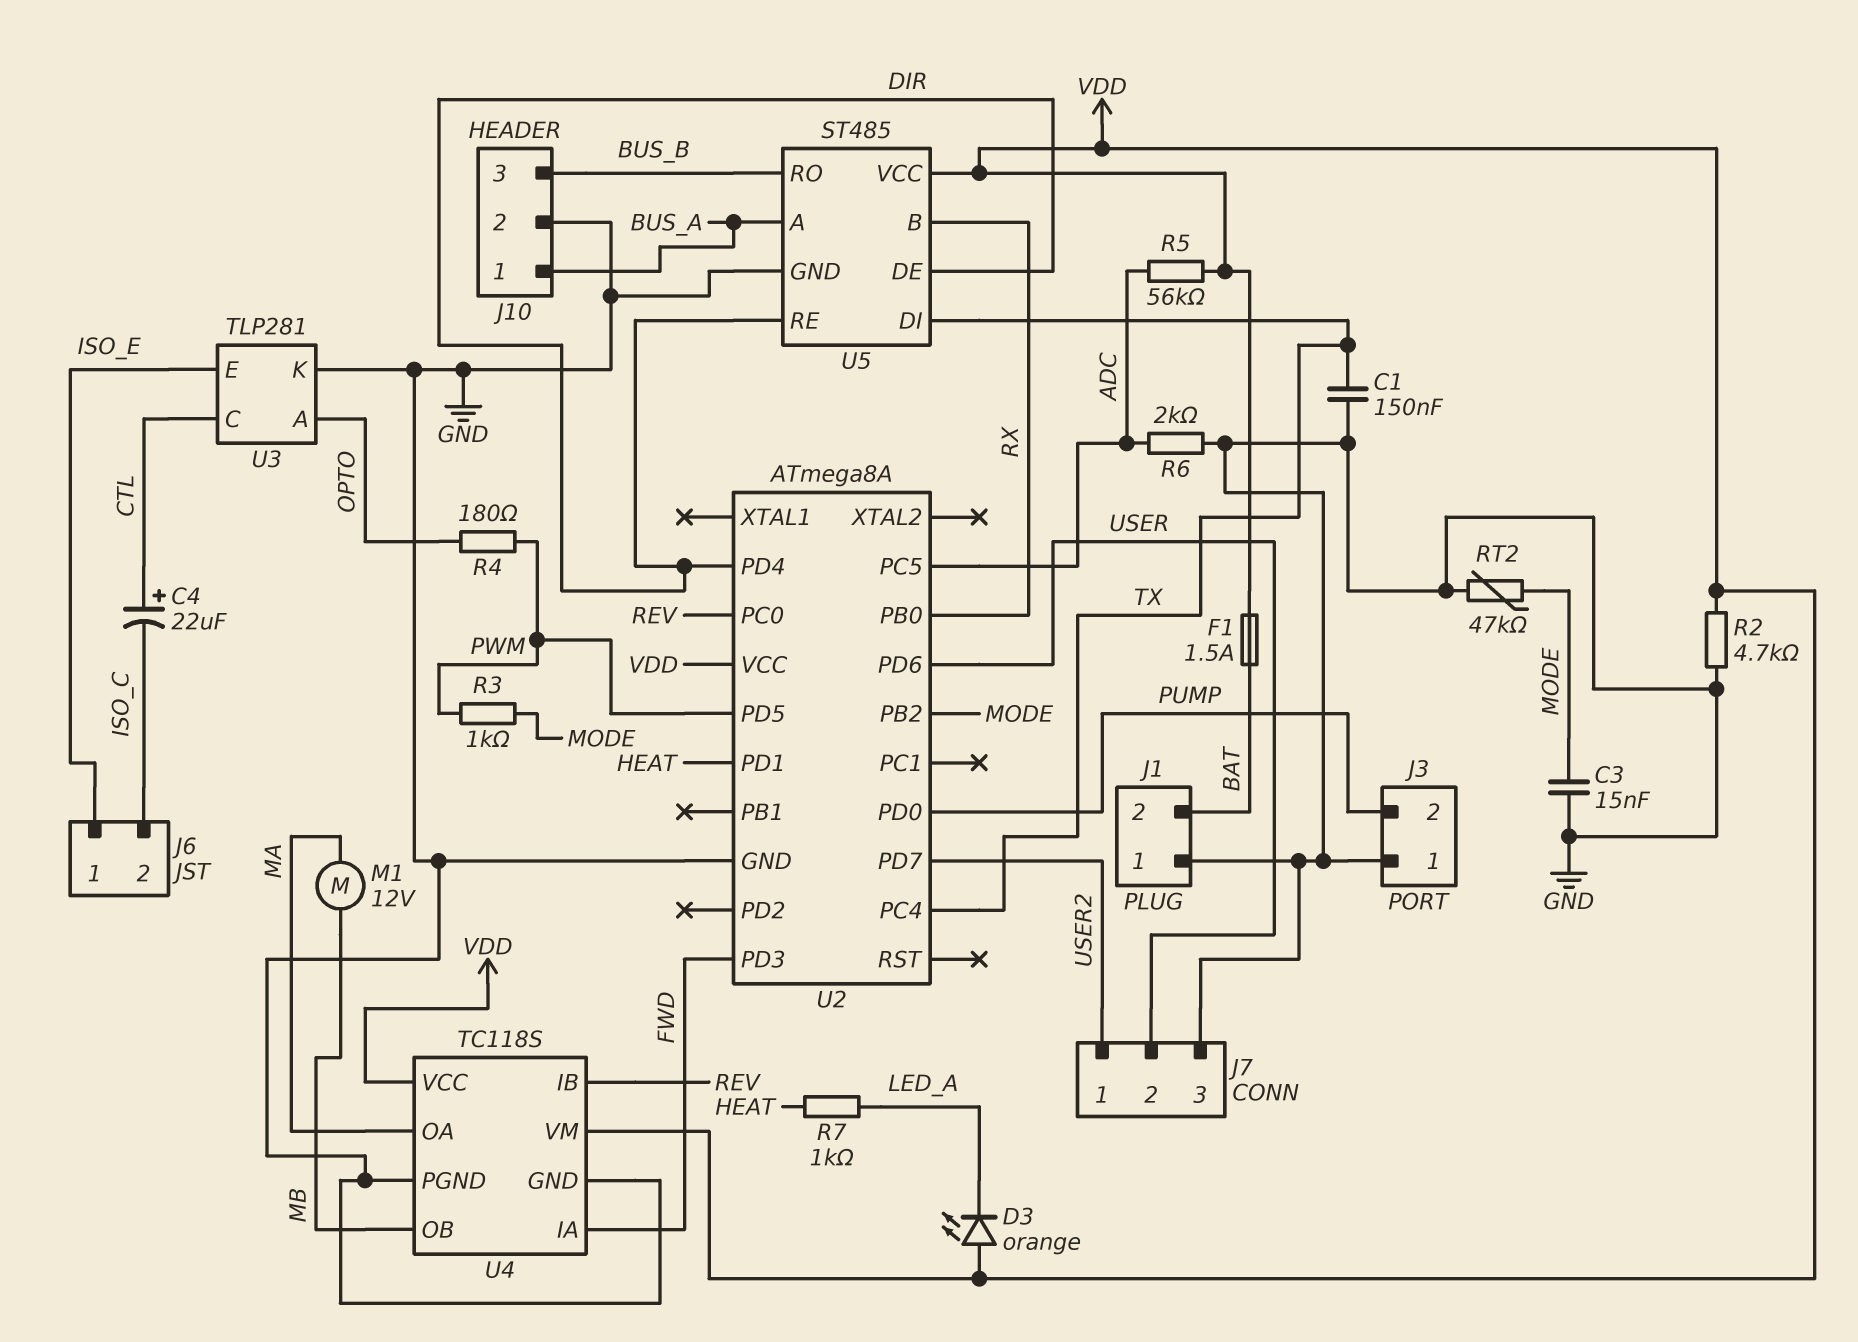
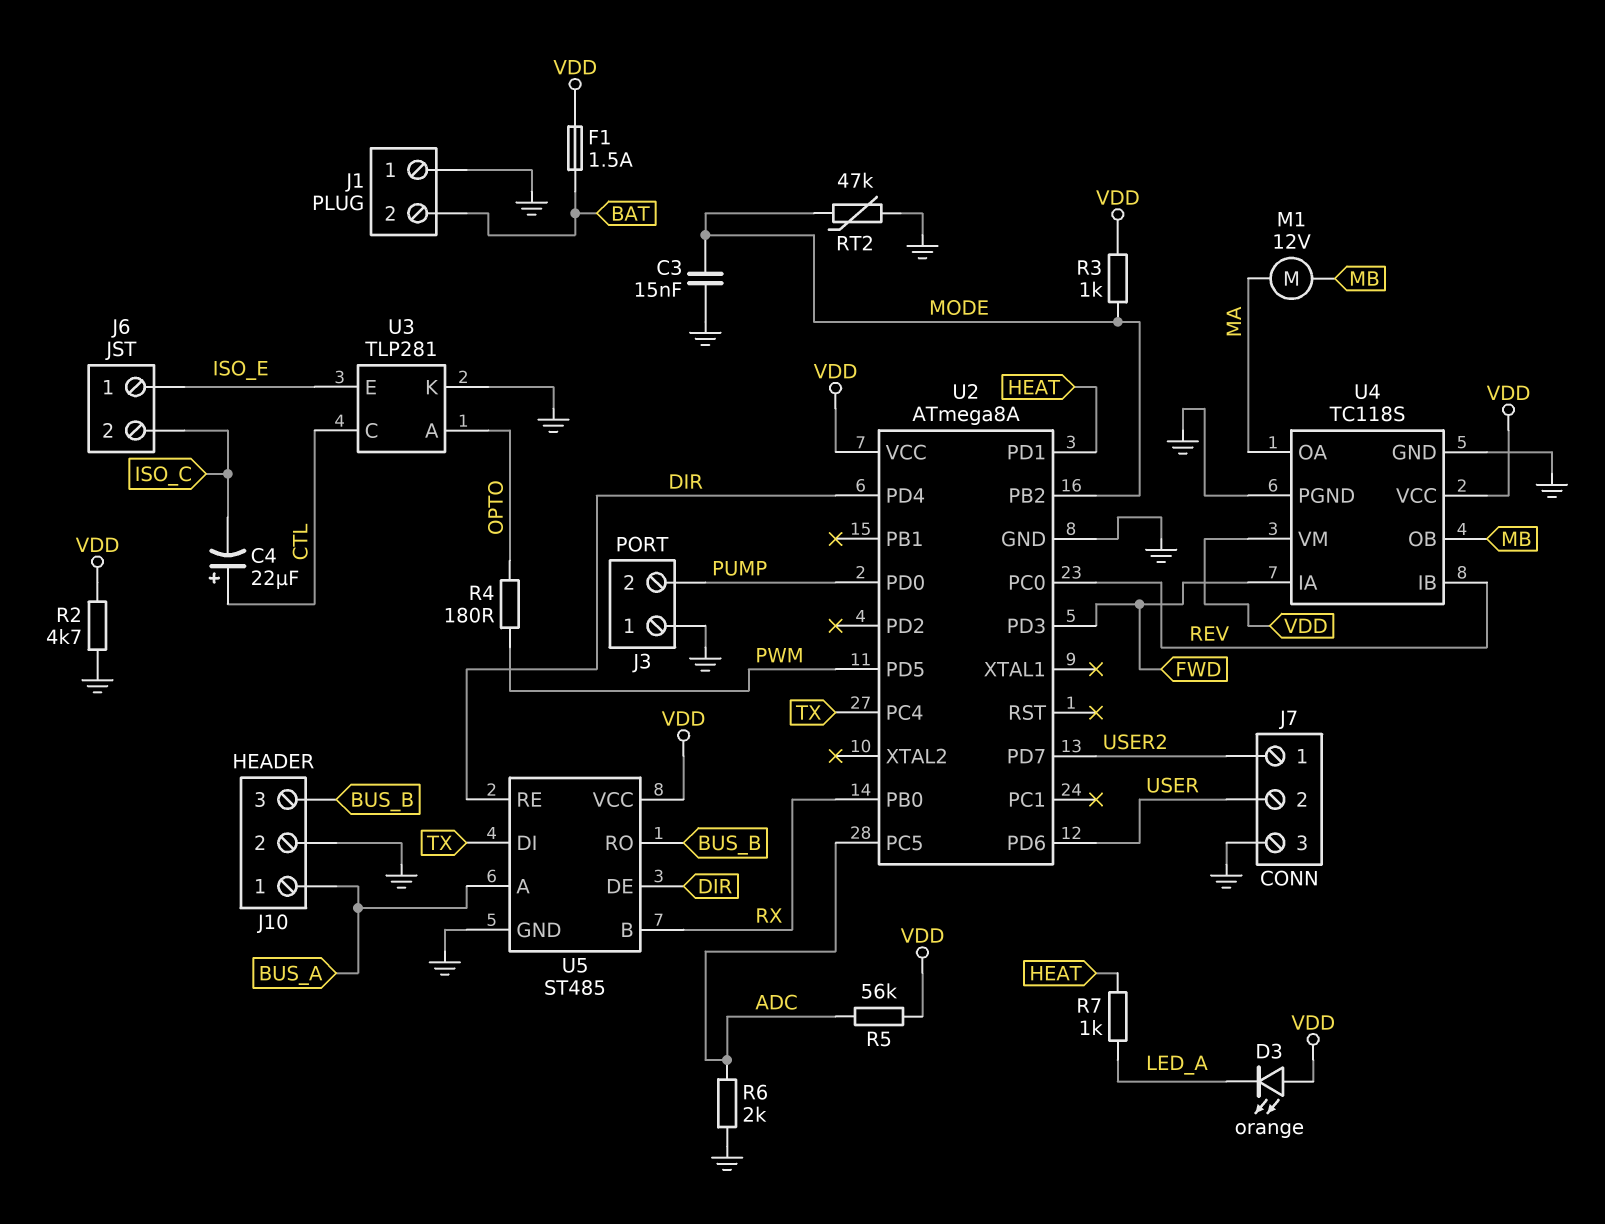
C1: 150nF (GND, TX) -> none
R3: 1k (MODE, PWM) -> 1k (MODE, VDD)

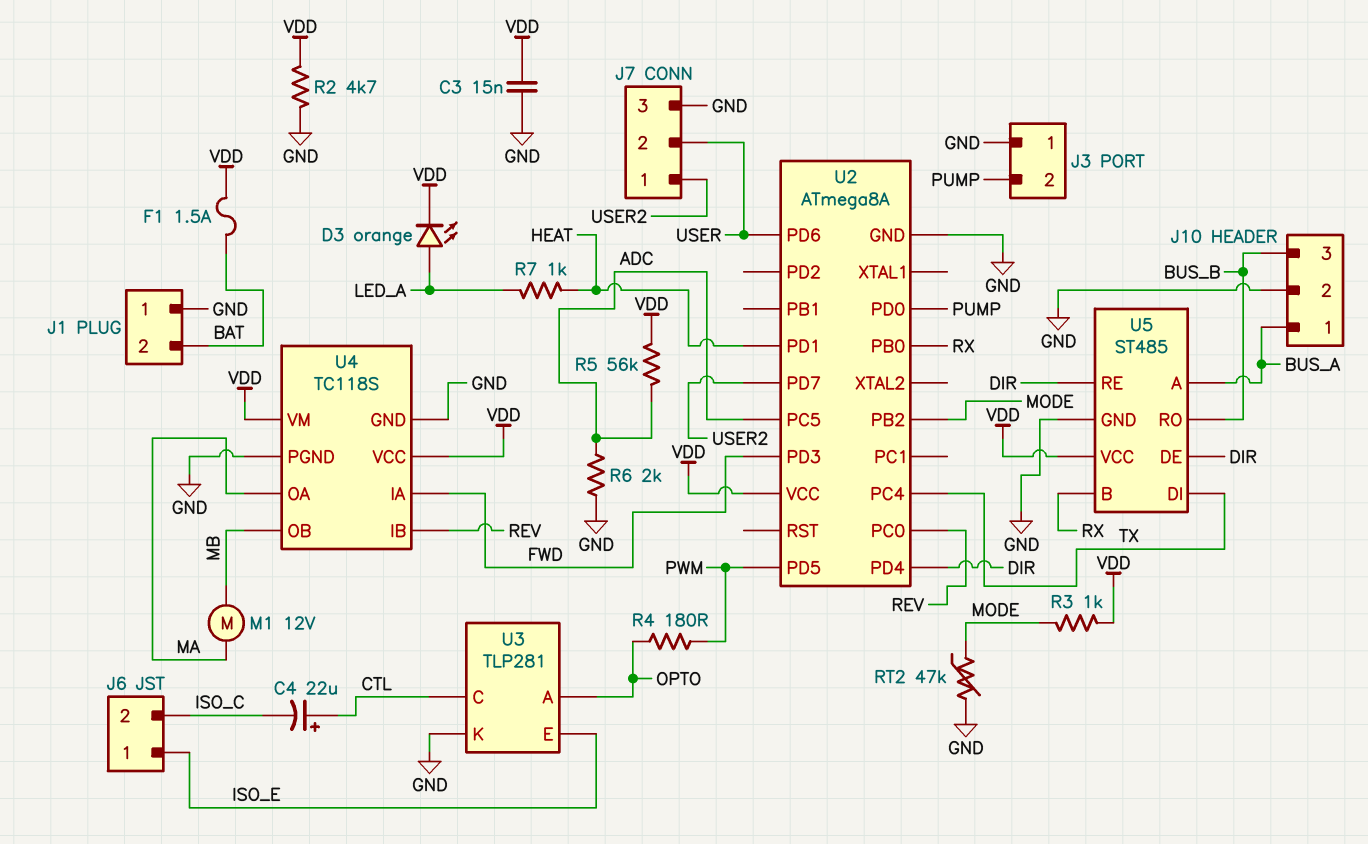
C3: 15nF (GND, MODE) -> 15nF (GND, VDD)
D3: LED orange (A VDD, K LED_A) -> LED orange (A LED_A, K VDD)

